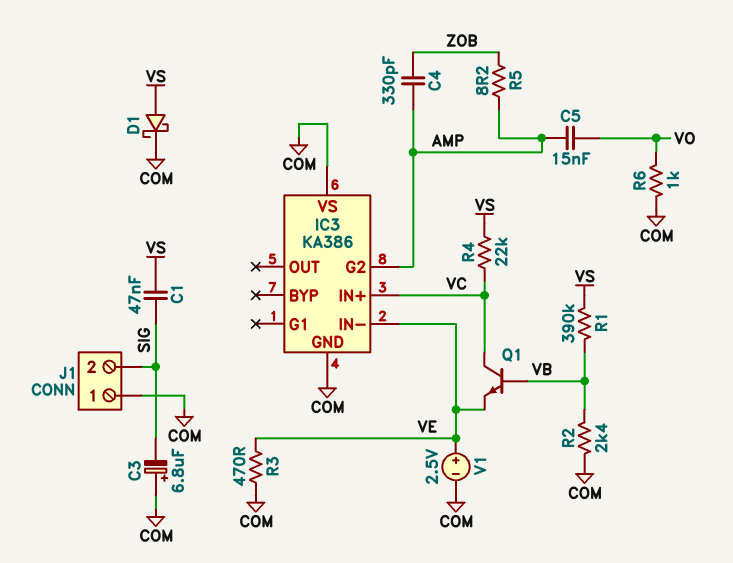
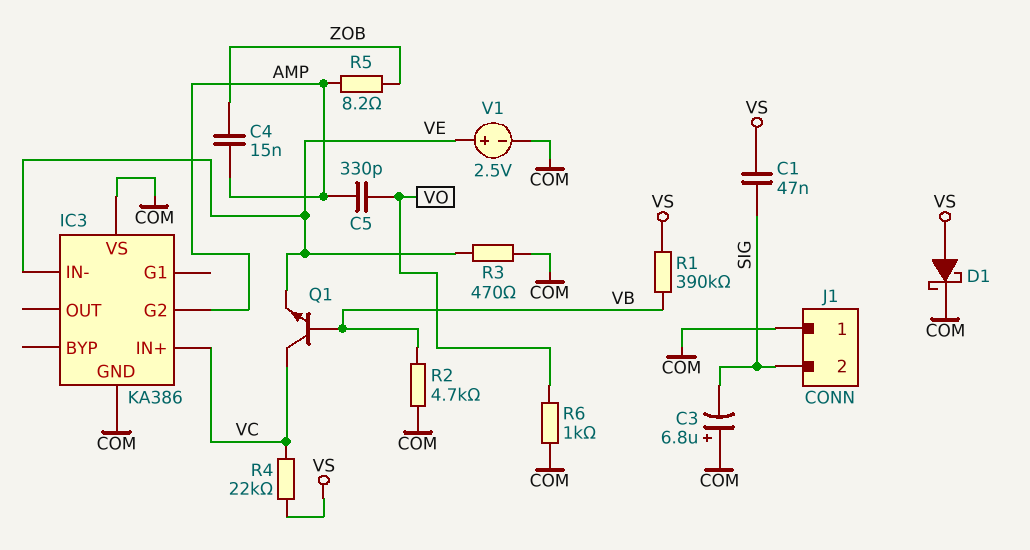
C4: 330pF (AMP, ZOB) -> 15nF (AMP, ZOB)
C5: 15nF (AMP, VO) -> 330pF (AMP, VO)
R2: 2.4k (COM, VB) -> 4.7k (COM, VB)

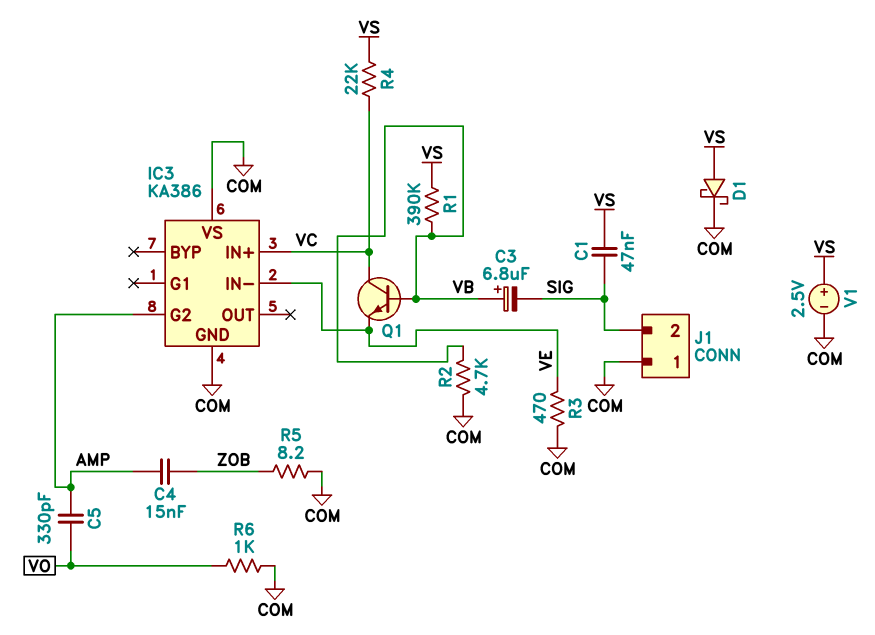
C3: 6.8uF (plus COM, minus SIG) -> 6.8uF (plus VB, minus SIG)
R5: 8.2 (AMP, ZOB) -> 8.2 (COM, ZOB)
V1: 2.5V (plus VE, minus COM) -> 2.5V (plus VS, minus COM)

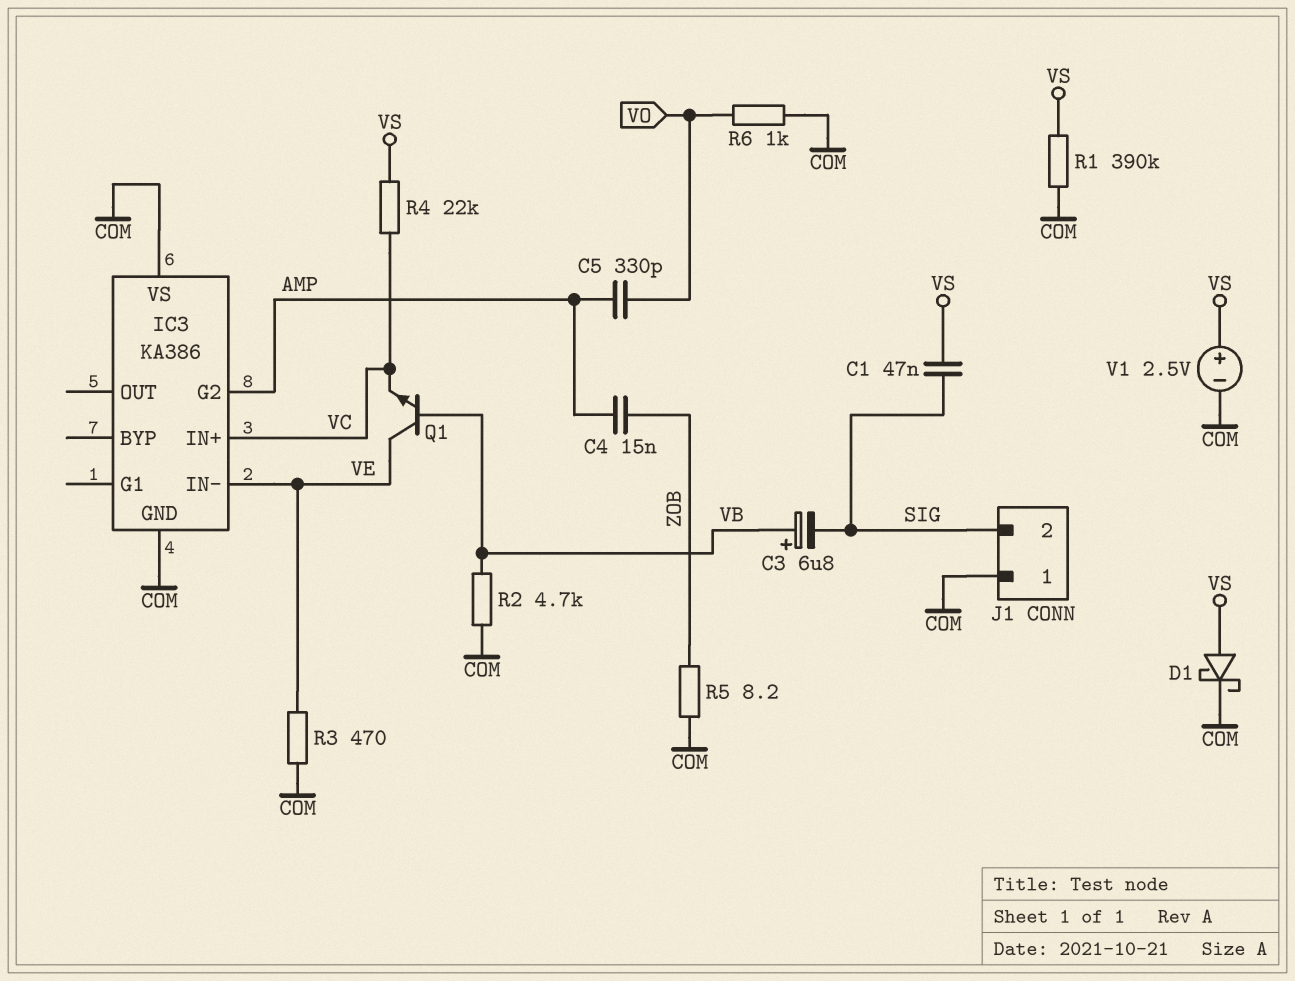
Q1: NPN (B VB, C VC, E VE) -> NPN (B VB, C VE, E VC)
R1: 390k (VB, VS) -> 390k (COM, VS)

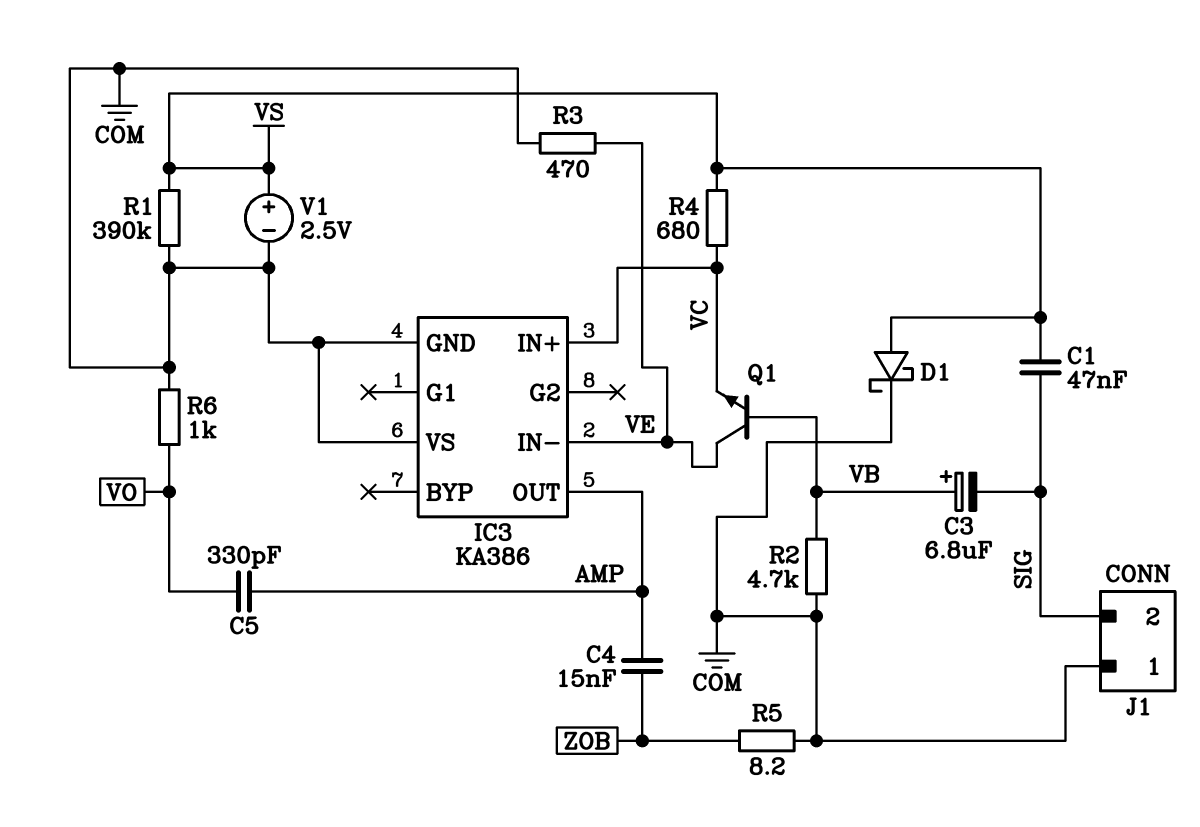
IC3 pin G2: AMP -> none
IC3 pin OUT: none -> AMP
R4: 22k (VC, VS) -> 680 (VC, VS)

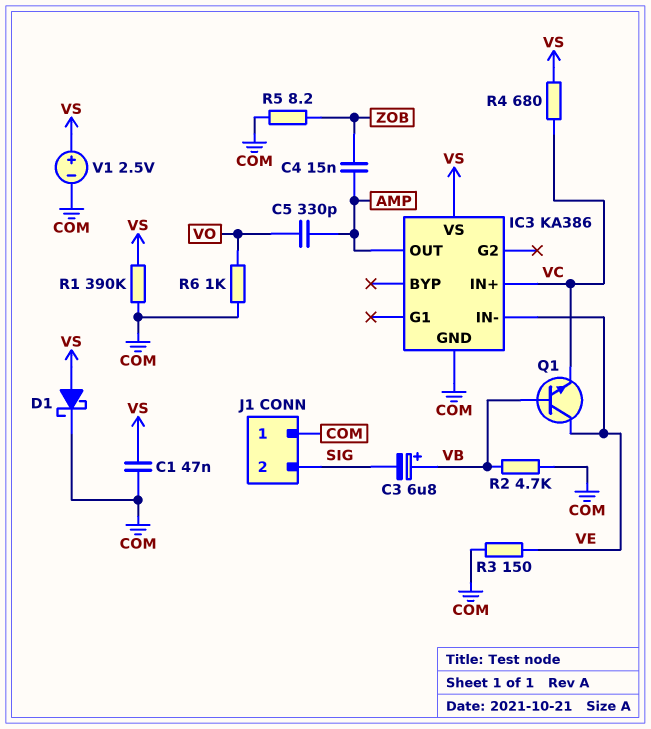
C1: 47nF (SIG, VS) -> 47nF (COM, VS)
IC3 pin VS: COM -> VS
R3: 470 (COM, VE) -> 150 (COM, VE)

